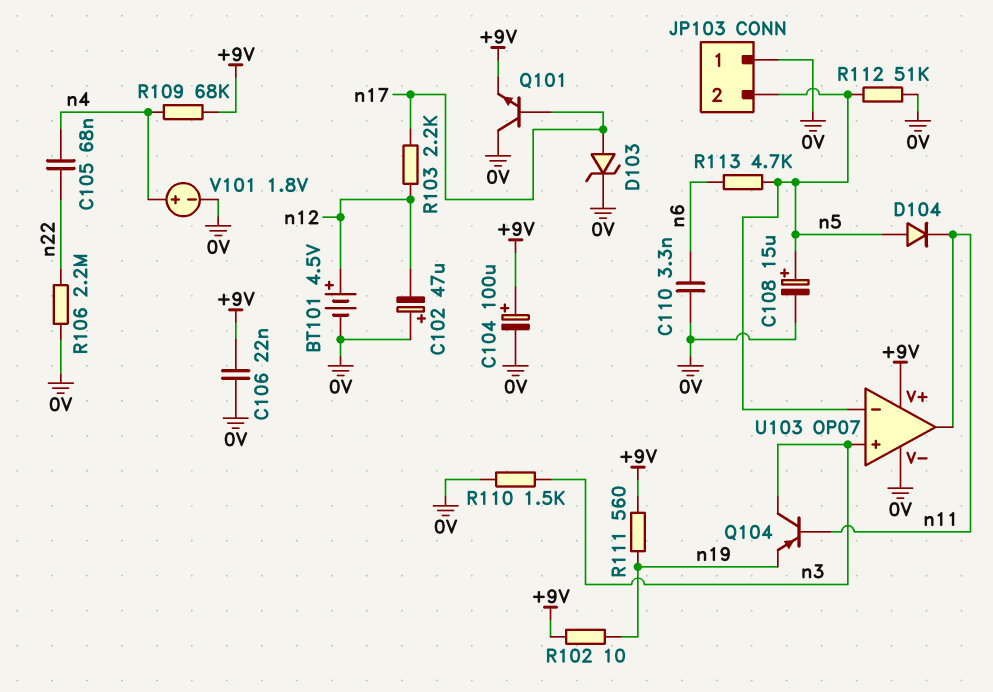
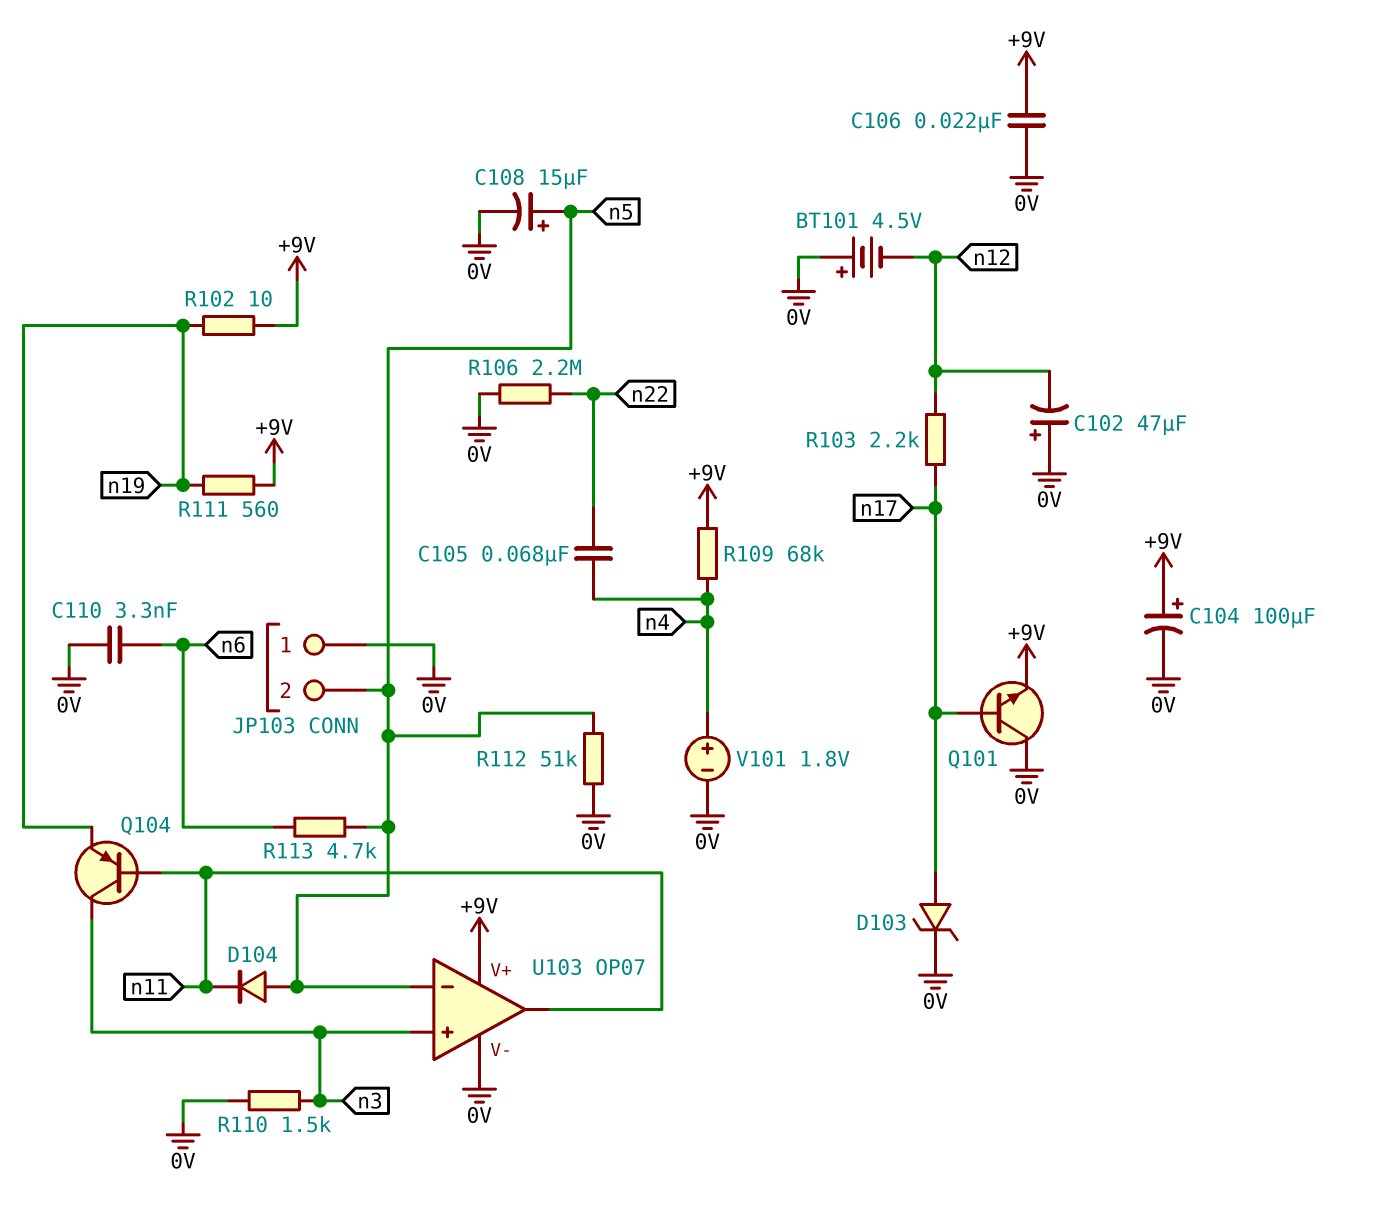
BT101: 4.5V (plus n12, minus 0V) -> 4.5V (plus 0V, minus n12)

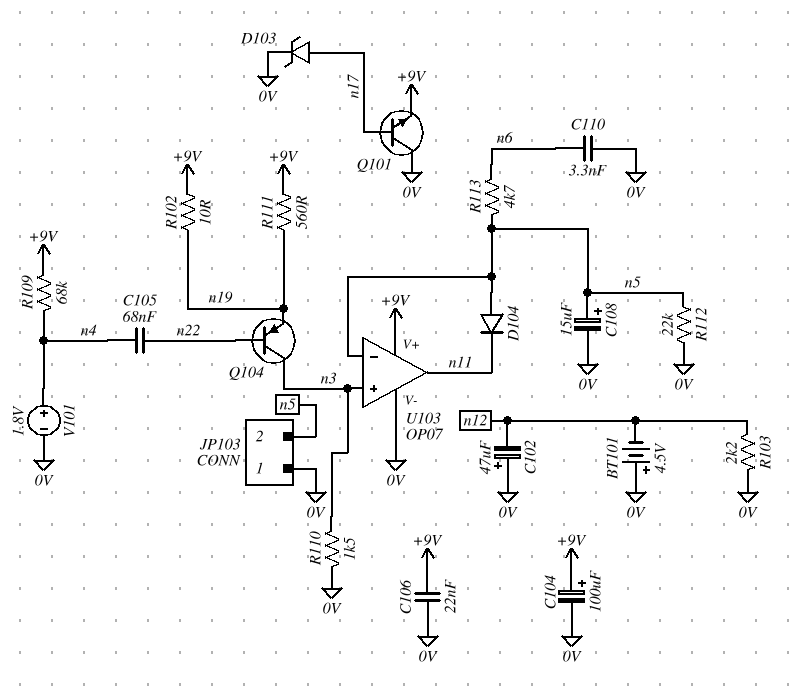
Q104: PNP (B n11, C n3, E n19) -> PNP (B n22, C n3, E n19)
R103: 2.2k (n12, n17) -> 2.2k (0V, n12)
R106: 2.2M (0V, n22) -> none
R112: 51k (0V, n5) -> 22k (0V, n5)

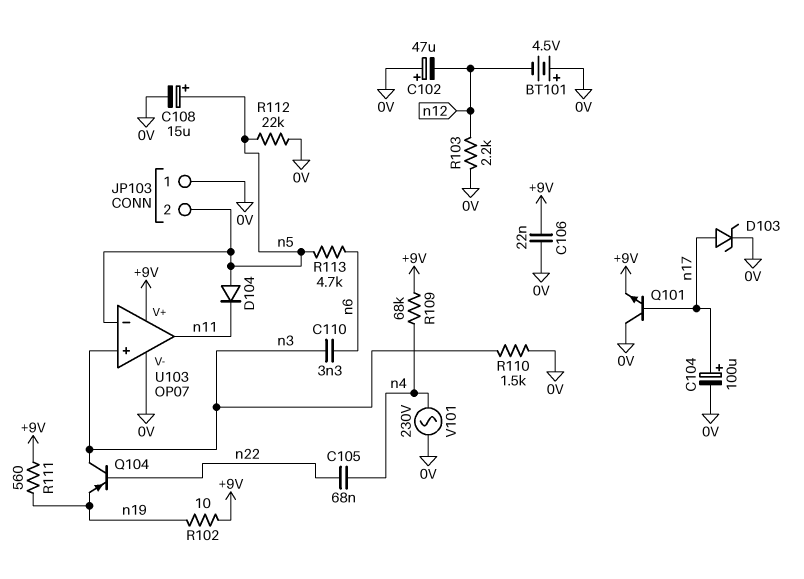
C104: 100uF (plus +9V, minus 0V) -> 100uF (plus n17, minus 0V)
C110: 3.3nF (0V, n6) -> 3.3nF (n3, n6)
V101: 1.8V (plus n4, minus 0V) -> AC 230V (0V, n4)

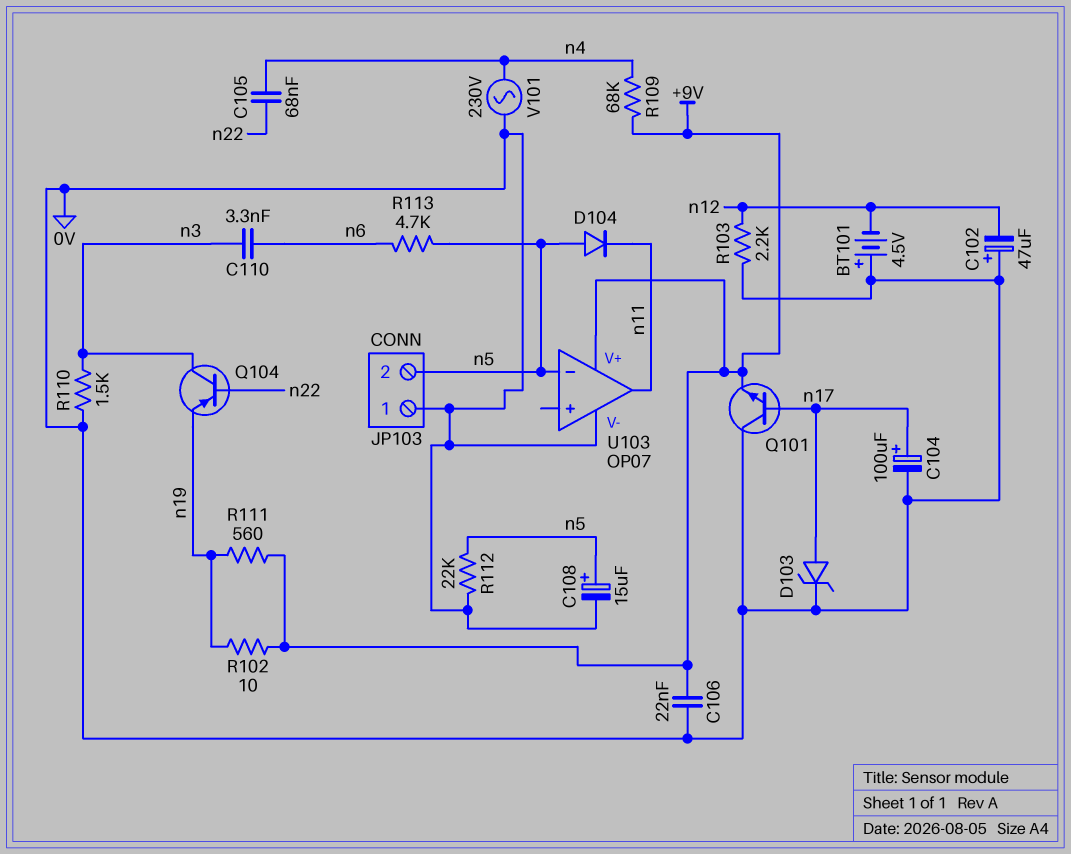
U103 pin in+: n3 -> none

